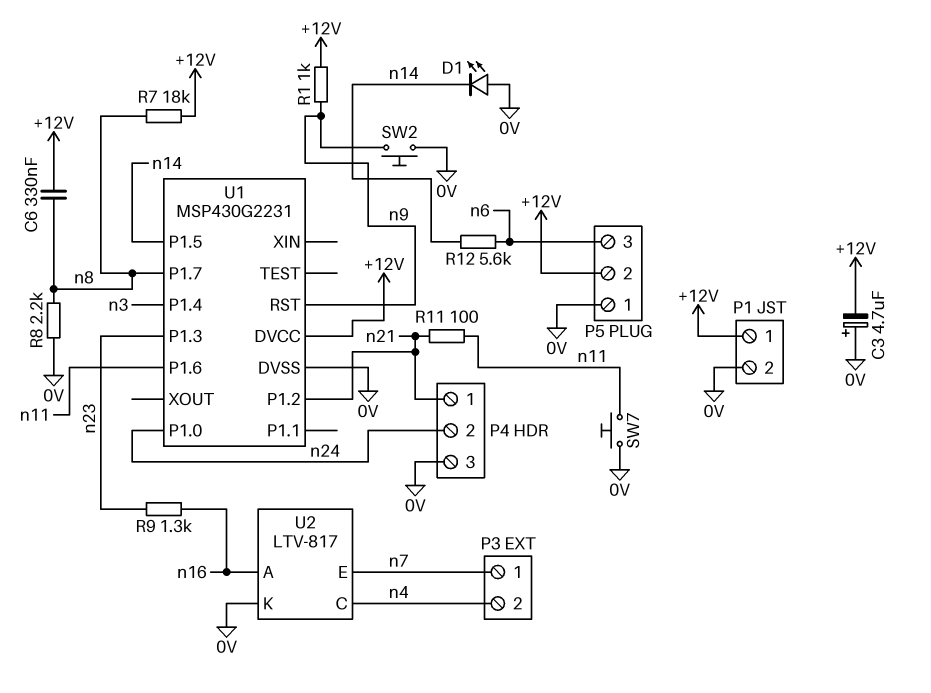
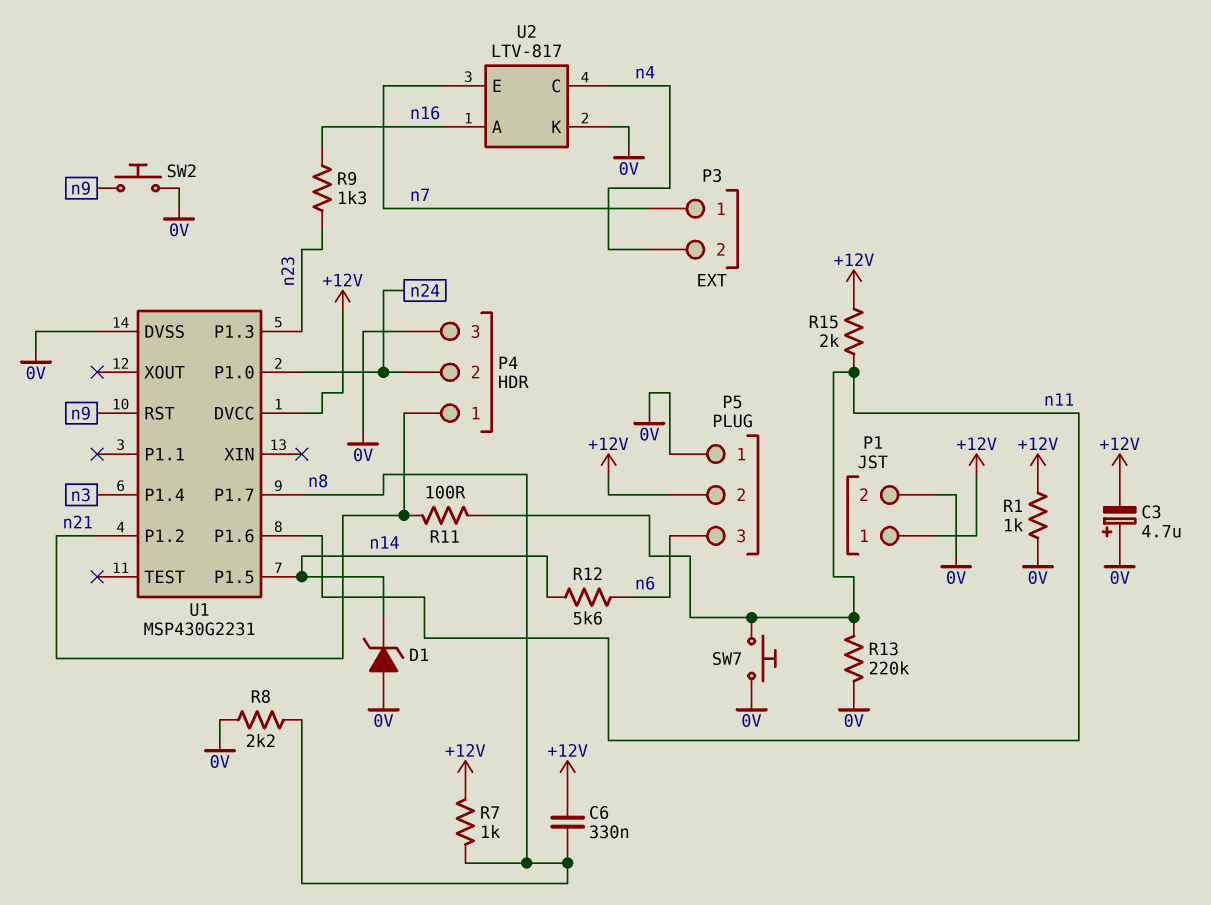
D1: LED (A 0V, K n14) -> zener (A 0V, K n14)
R1: 1k (+12V, n9) -> 1k (+12V, 0V)
R7: 18k (+12V, n8) -> 1k (+12V, n8)
R13: none -> 220k (0V, n11)
R15: none -> 2k (+12V, n11)

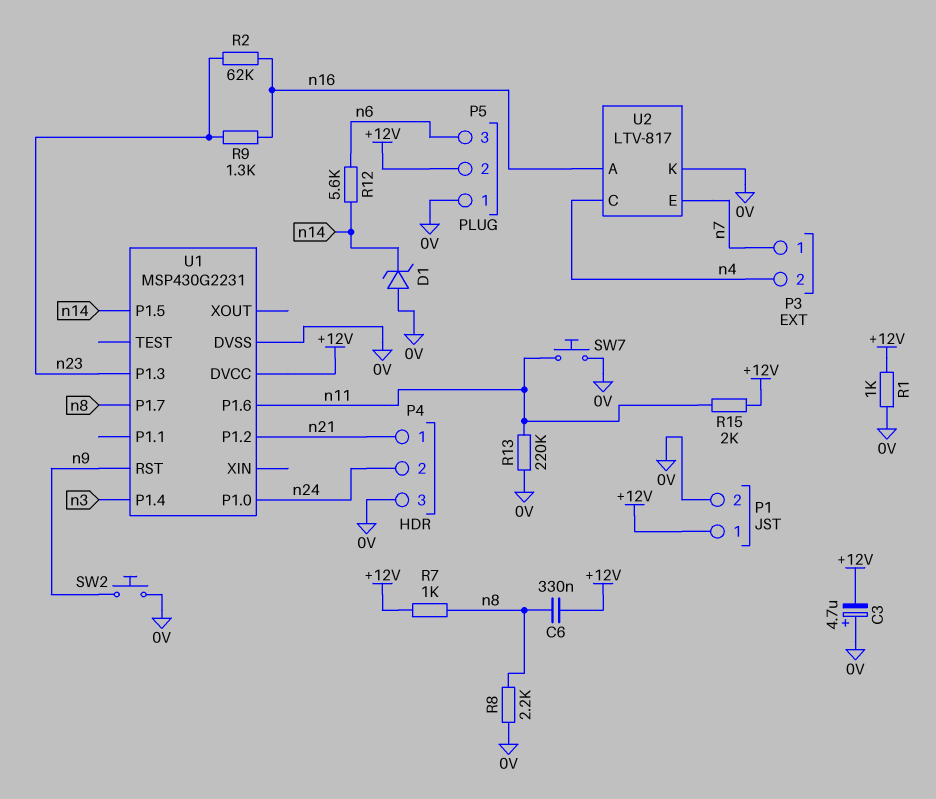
R2: none -> 62k (n16, n23)
R11: 100 (n11, n21) -> none

